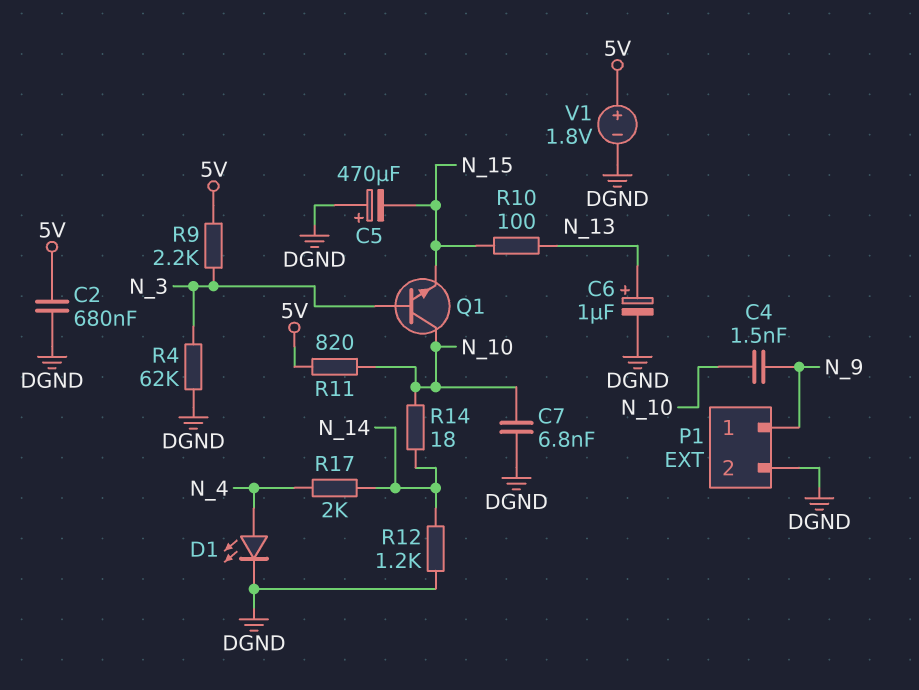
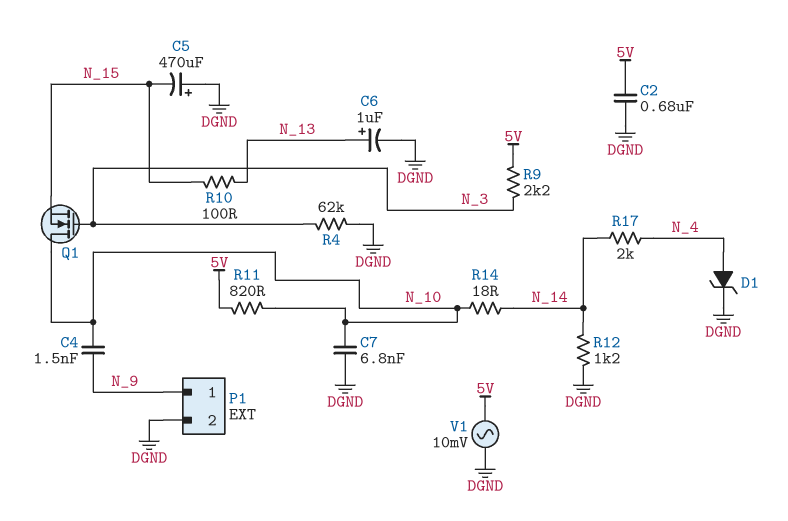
D1: LED (A N_4, K DGND) -> zener (A N_4, K DGND)
Q1: NPN (B N_3, C N_10, E N_15) -> NMOS (G N_3, D N_10, S N_15)
V1: 1.8V (plus 5V, minus DGND) -> AC 10mV (5V, DGND)

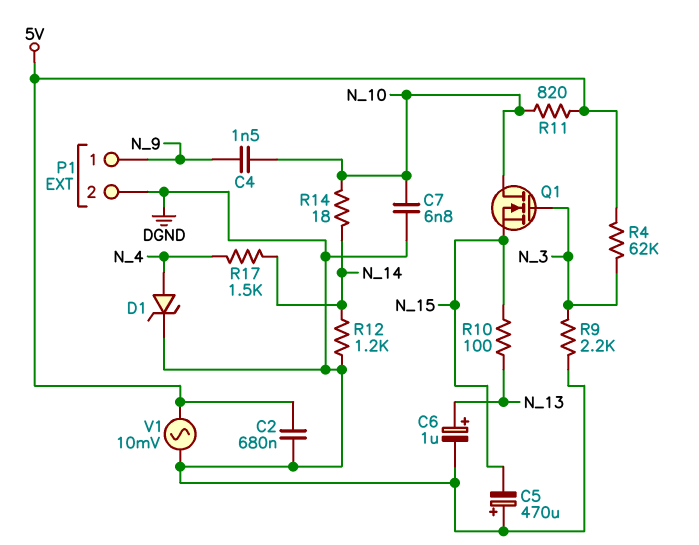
R4: 62k (DGND, N_3) -> 62k (5V, N_3)
R9: 2.2k (5V, N_3) -> 2.2k (DGND, N_3)
R17: 2k (N_4, N_14) -> 1.5k (N_4, N_14)

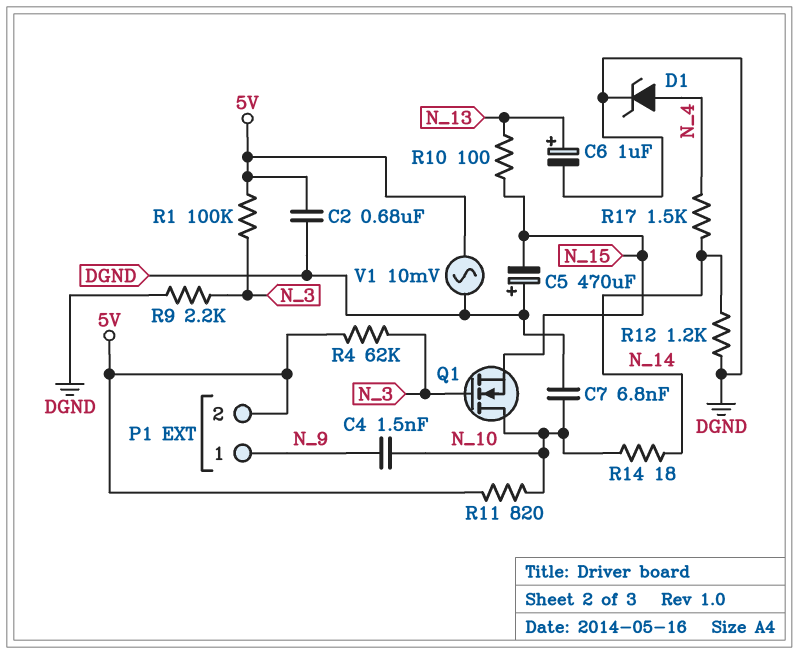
P1 pin 2: DGND -> 5V
R1: none -> 100k (5V, N_3)

